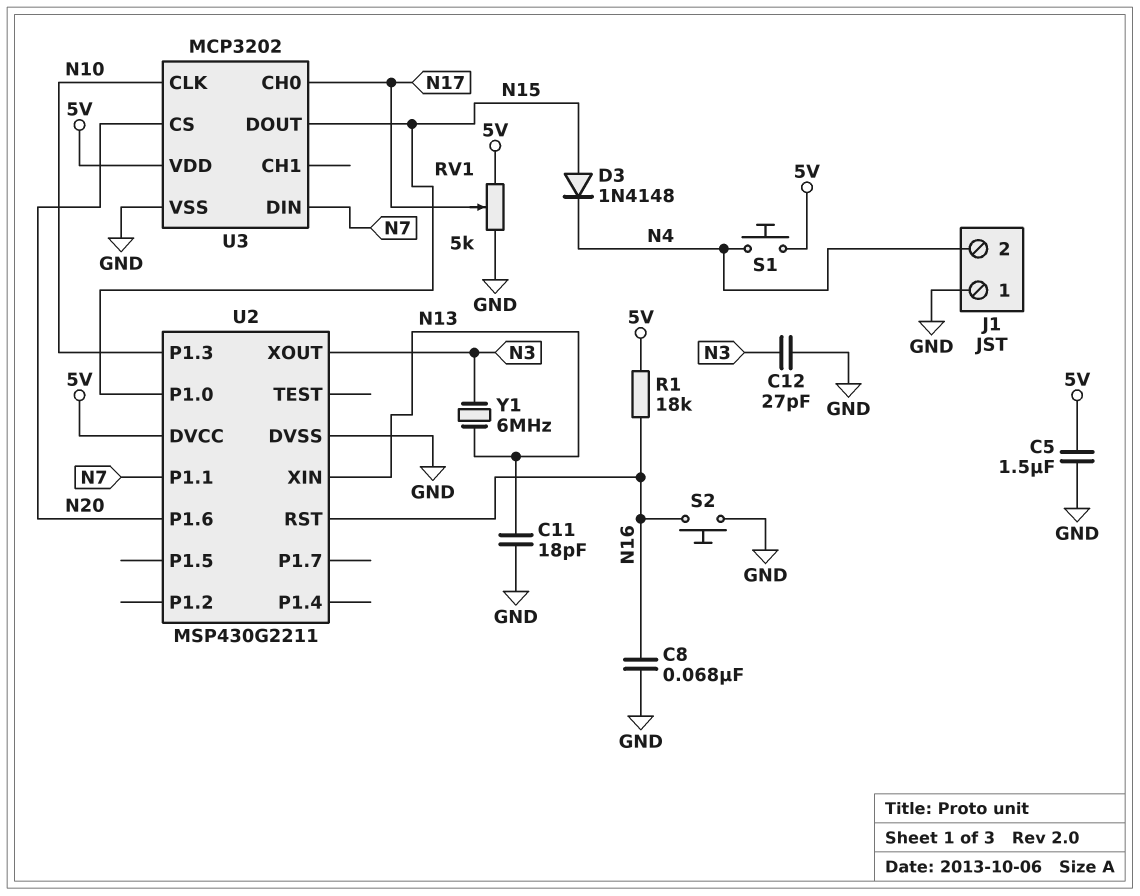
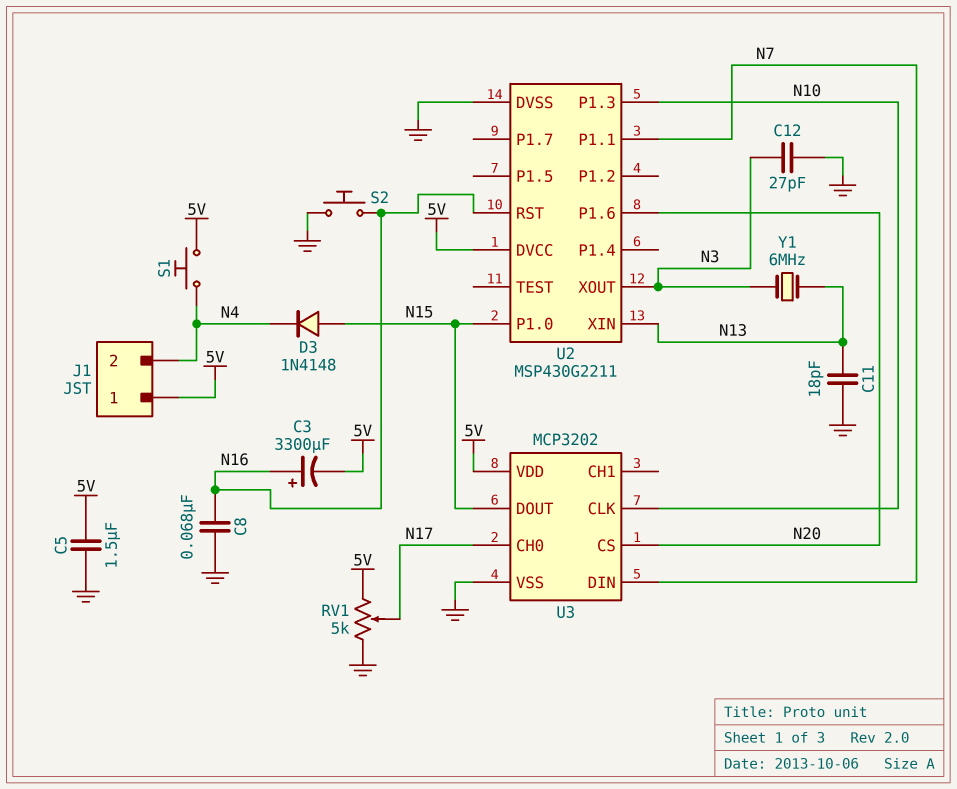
C3: none -> 3300uF (plus N16, minus 5V)
J1 pin 1: GND -> 5V
R1: 18k (5V, N16) -> none

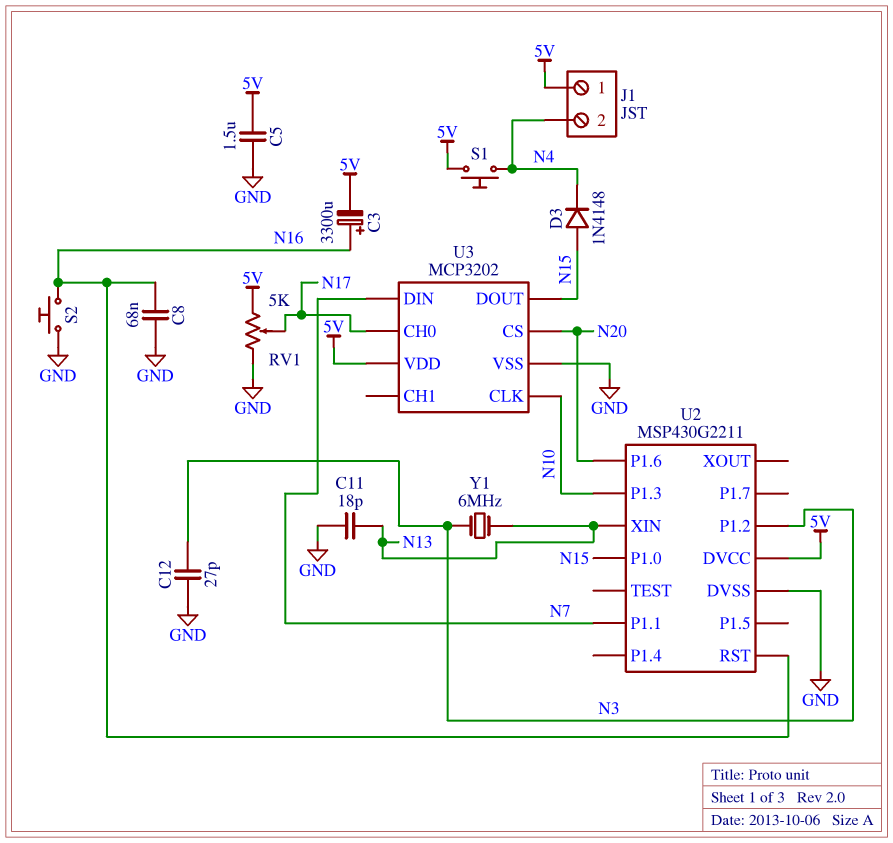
U2 pin P1.2: none -> N3
U2 pin XOUT: N3 -> none

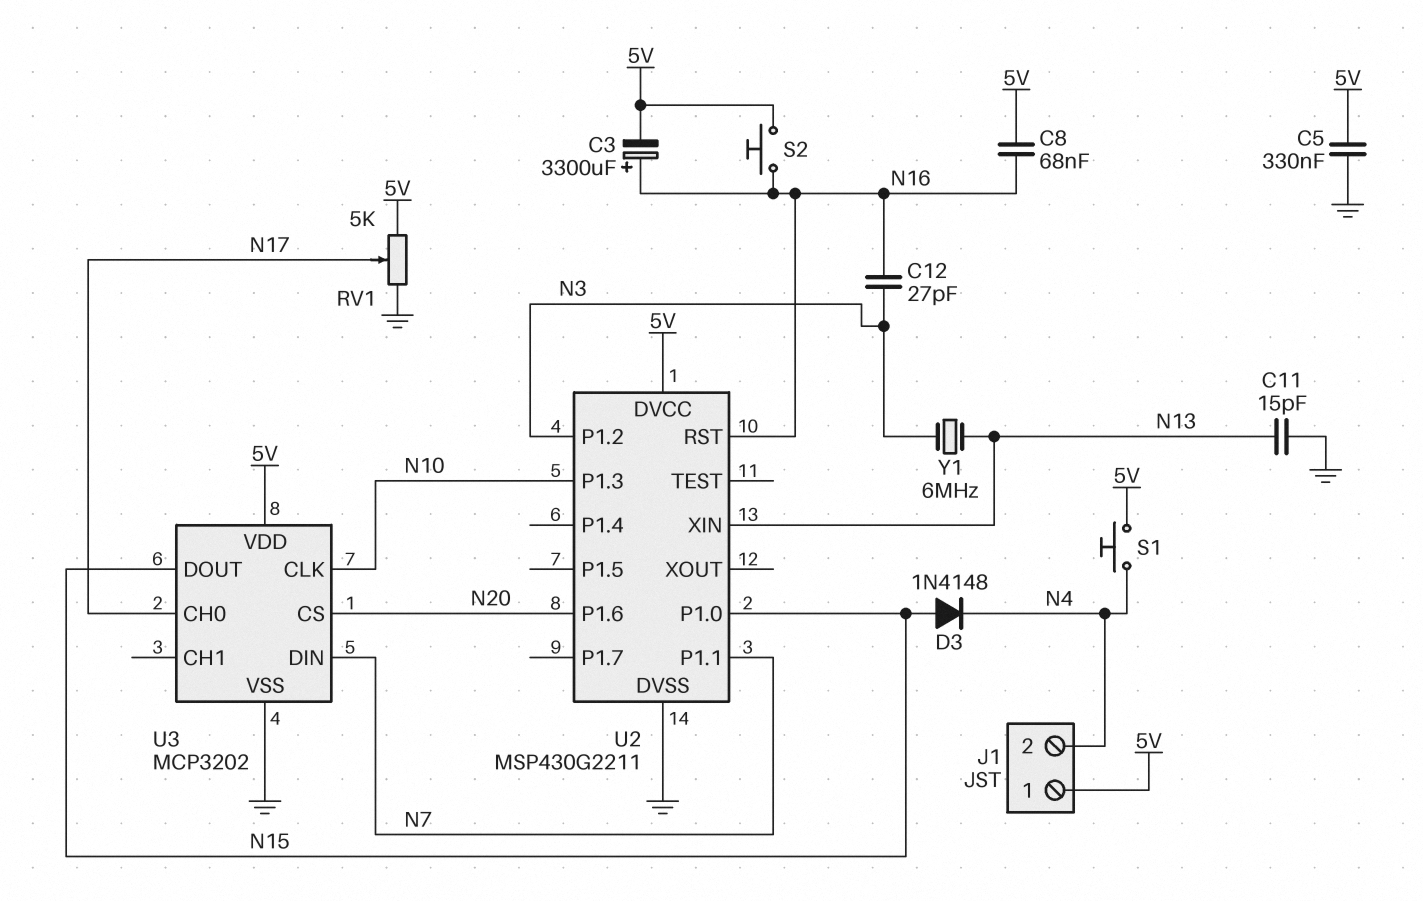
C5: 1.5uF (5V, GND) -> 330nF (5V, GND)
C8: 68nF (GND, N16) -> 68nF (5V, N16)
C11: 18pF (GND, N13) -> 15pF (GND, N13)
C12: 27pF (GND, N3) -> 27pF (N3, N16)
S2: button (GND, N16) -> button (5V, N16)

